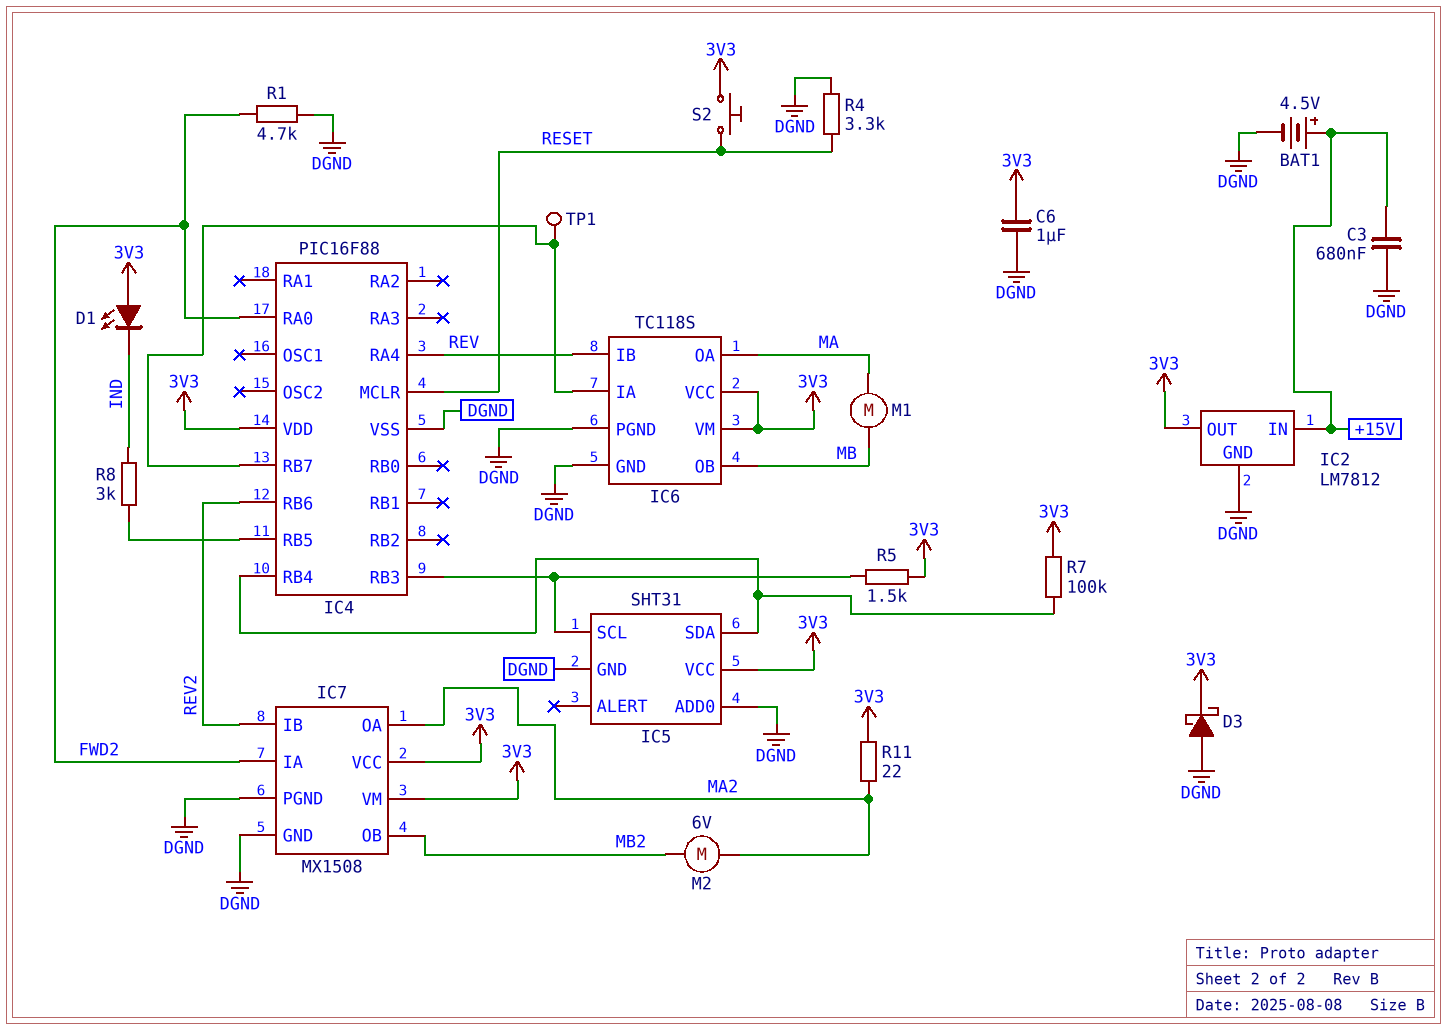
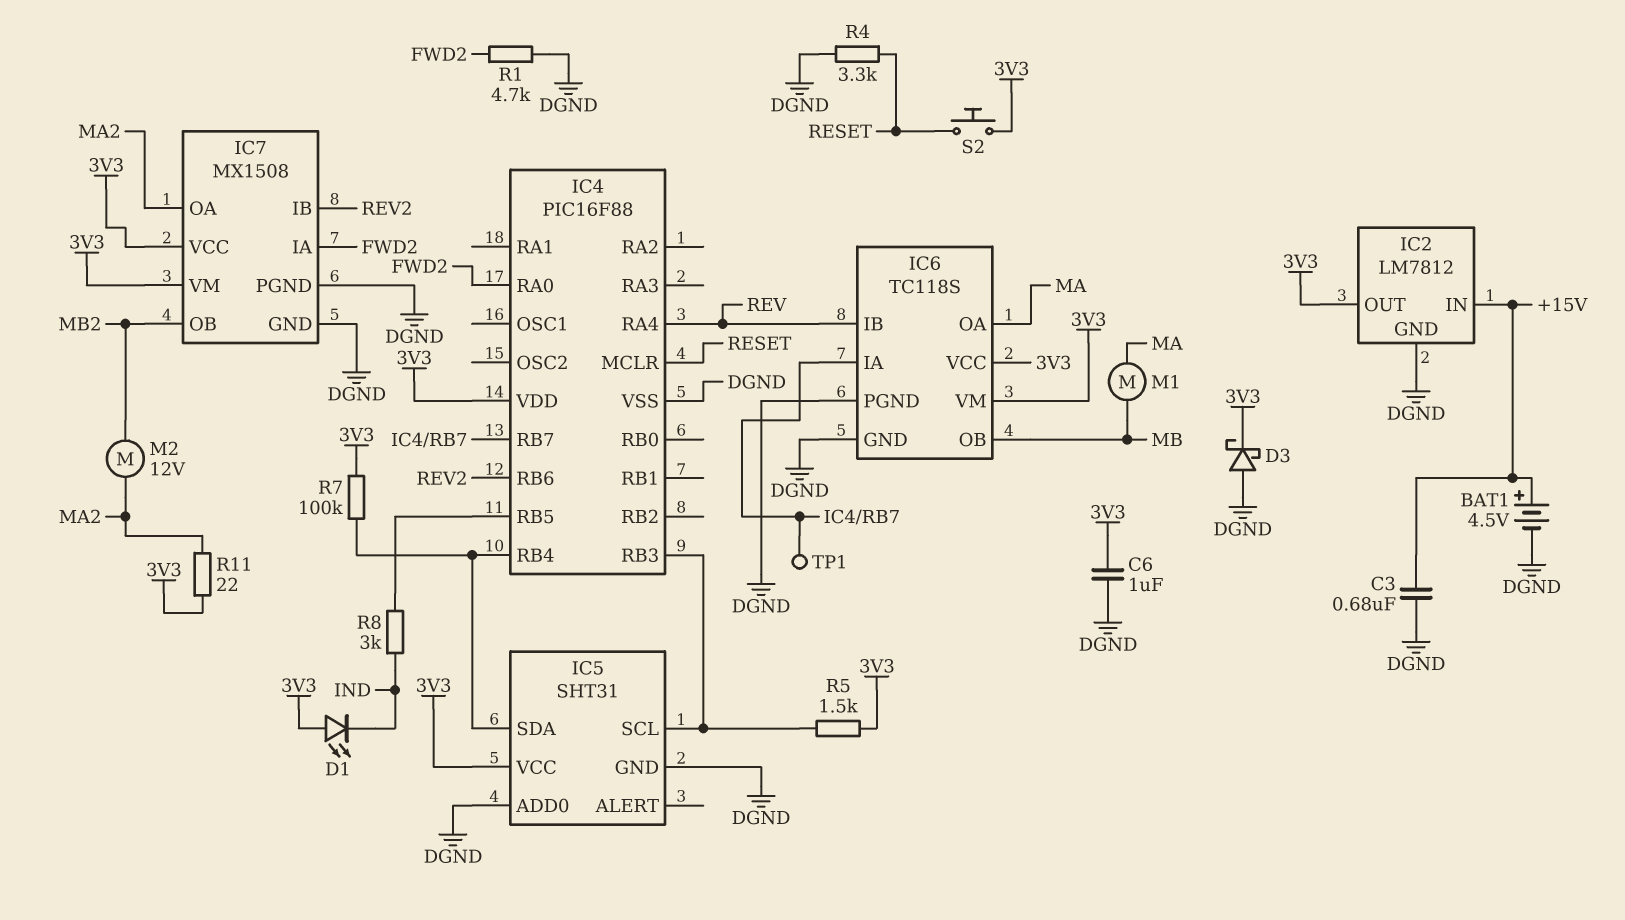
M2: motor 6V (MA2, MB2) -> motor 12V (MA2, MB2)

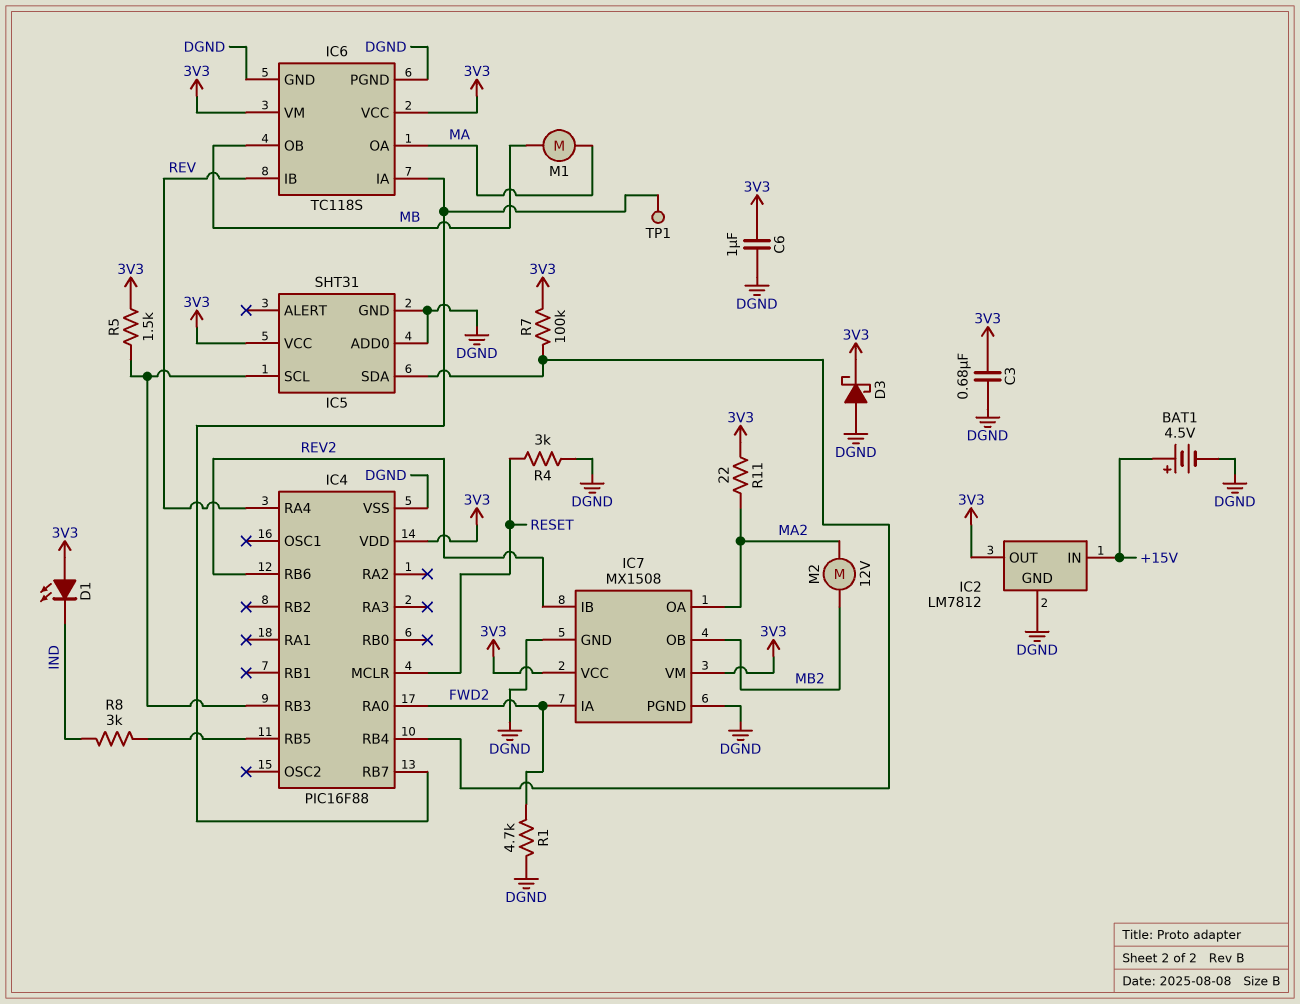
C3: 680nF (+15V, DGND) -> 680nF (3V3, DGND)
R4: 3.3k (DGND, RESET) -> 3k (DGND, RESET)
S2: button (3V3, RESET) -> none

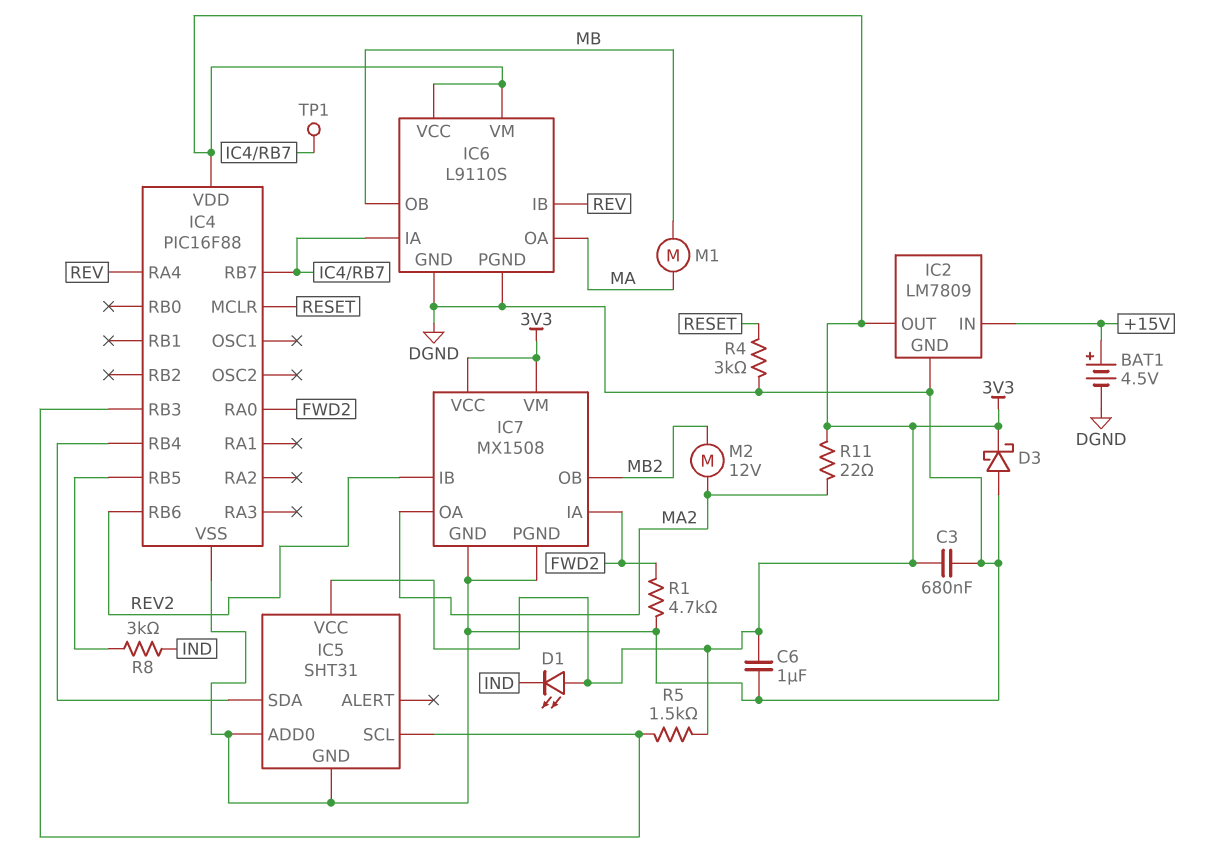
IC2: LM7812 -> LM7809
IC6: TC118S -> L9110S
R7: 100k (3V3, IC4/RB4) -> none

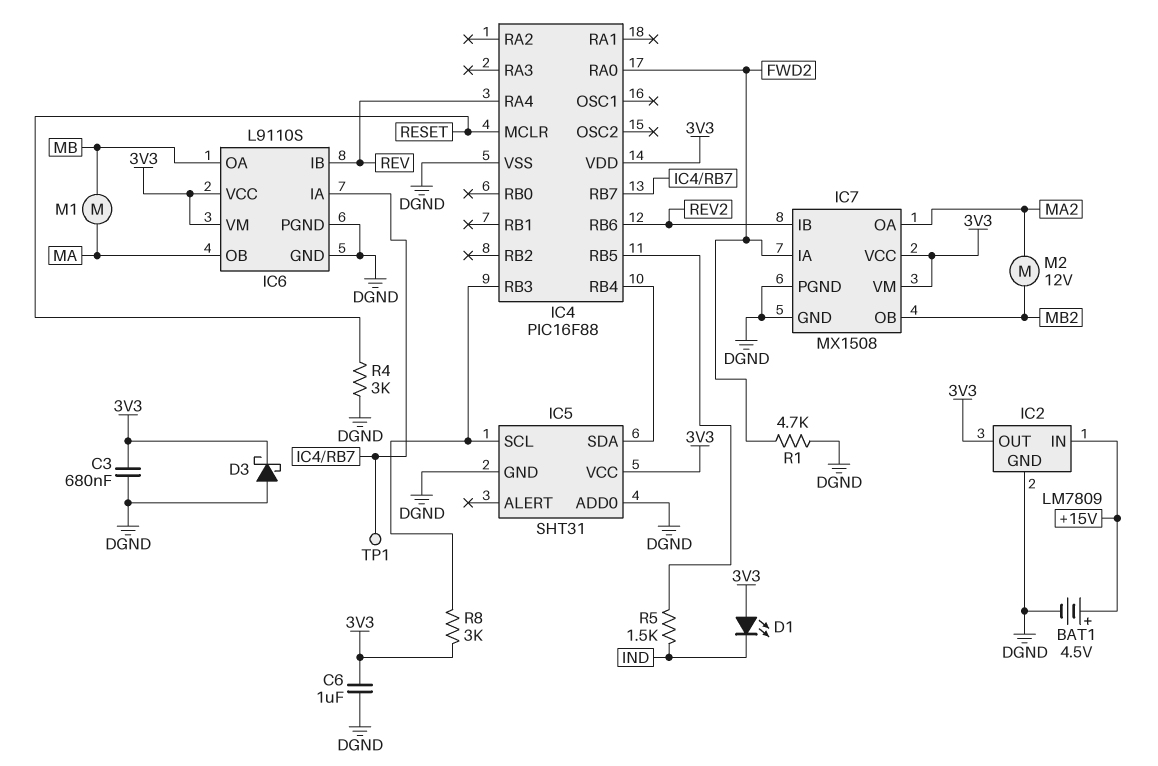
IC6 pin OA: MA -> MB
IC6 pin OB: MB -> MA
R5: 1.5k (3V3, IC4/RB3) -> 1.5k (IC4/RB5, IND)
R8: 3k (IC4/RB5, IND) -> 3k (3V3, IC4/RB3)
R11: 22 (3V3, MA2) -> none

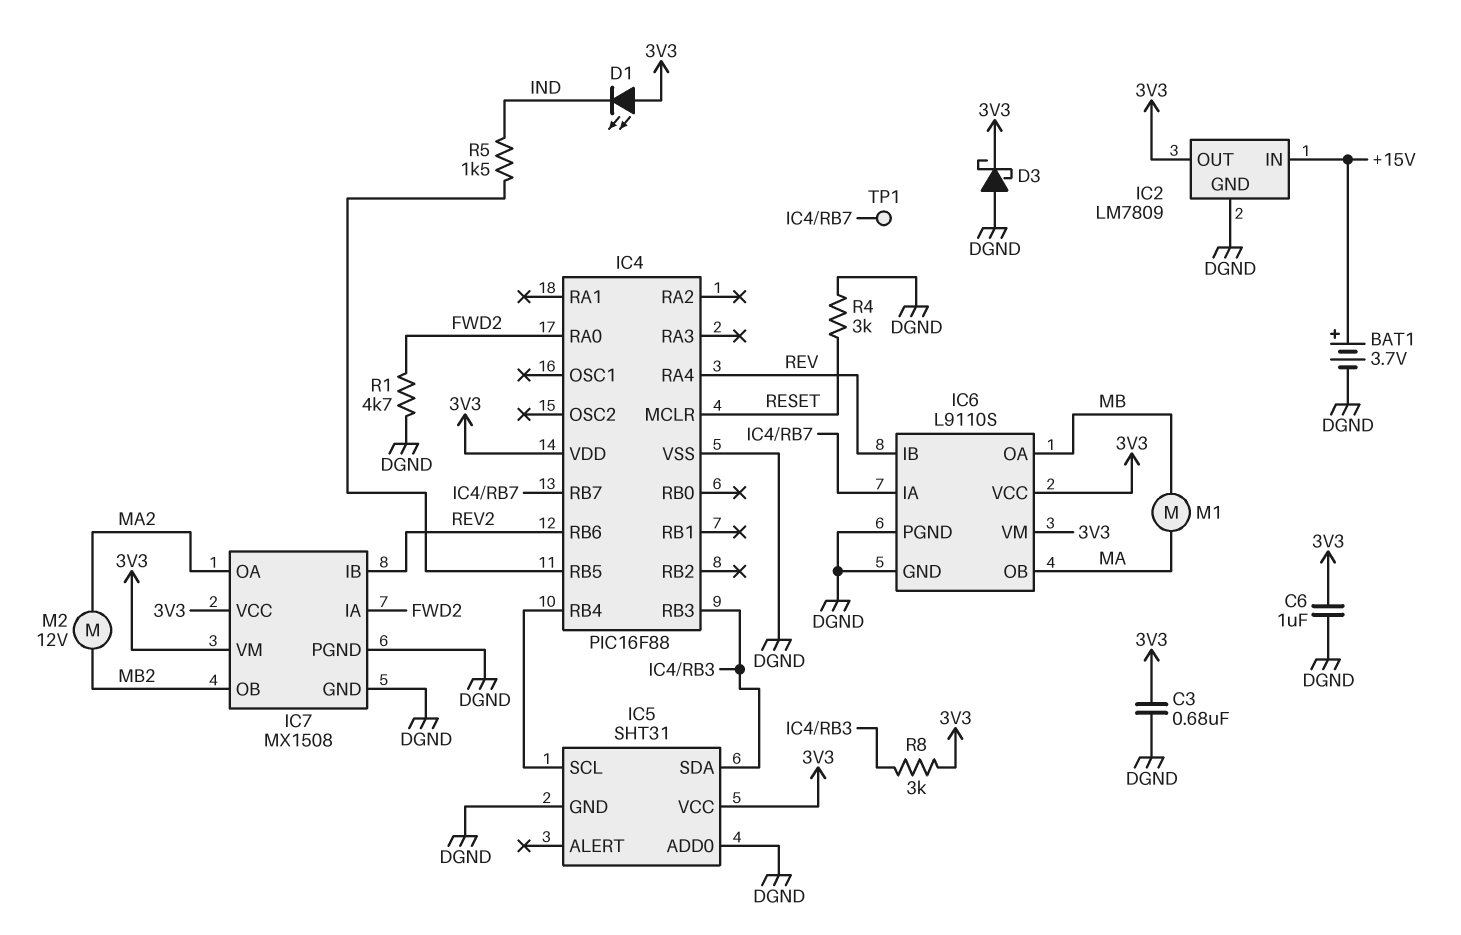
BAT1: 4.5V (plus +15V, minus DGND) -> 3.7V (plus +15V, minus DGND)
IC5 pin SCL: IC4/RB3 -> IC4/RB4
IC5 pin SDA: IC4/RB4 -> IC4/RB3

